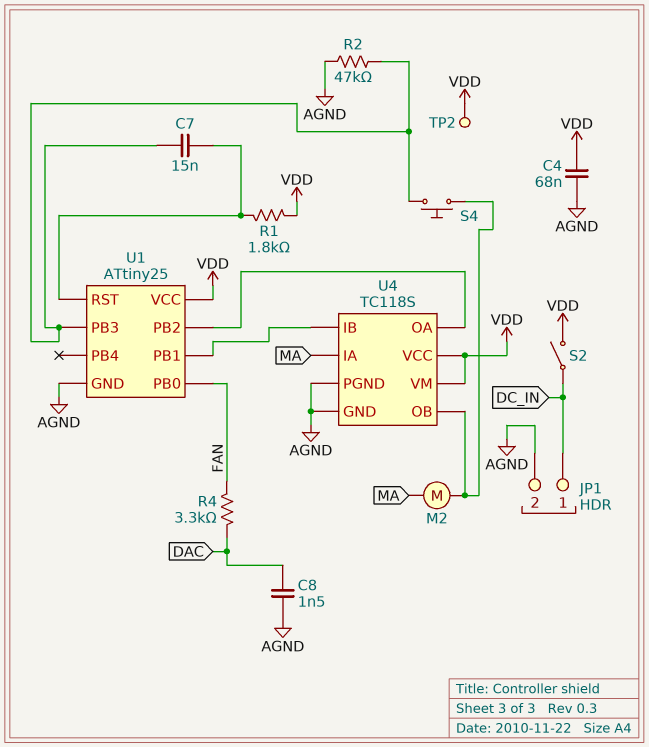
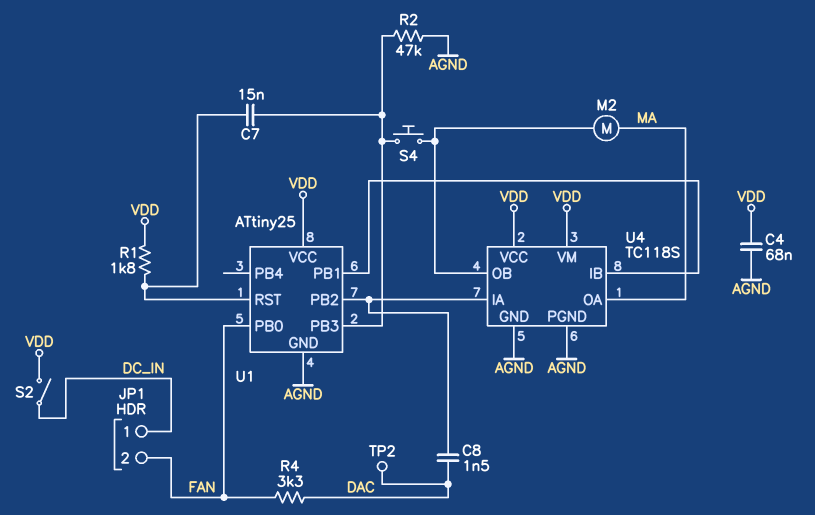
C8: 1.5nF (AGND, DAC) -> 1.5nF (DAC, U1/PB2)
JP1 pin 2: AGND -> FAN
TP2: test point (VDD) -> test point (DAC)
U4 pin IA: MA -> U1/PB2
U4 pin OA: U1/PB2 -> MA

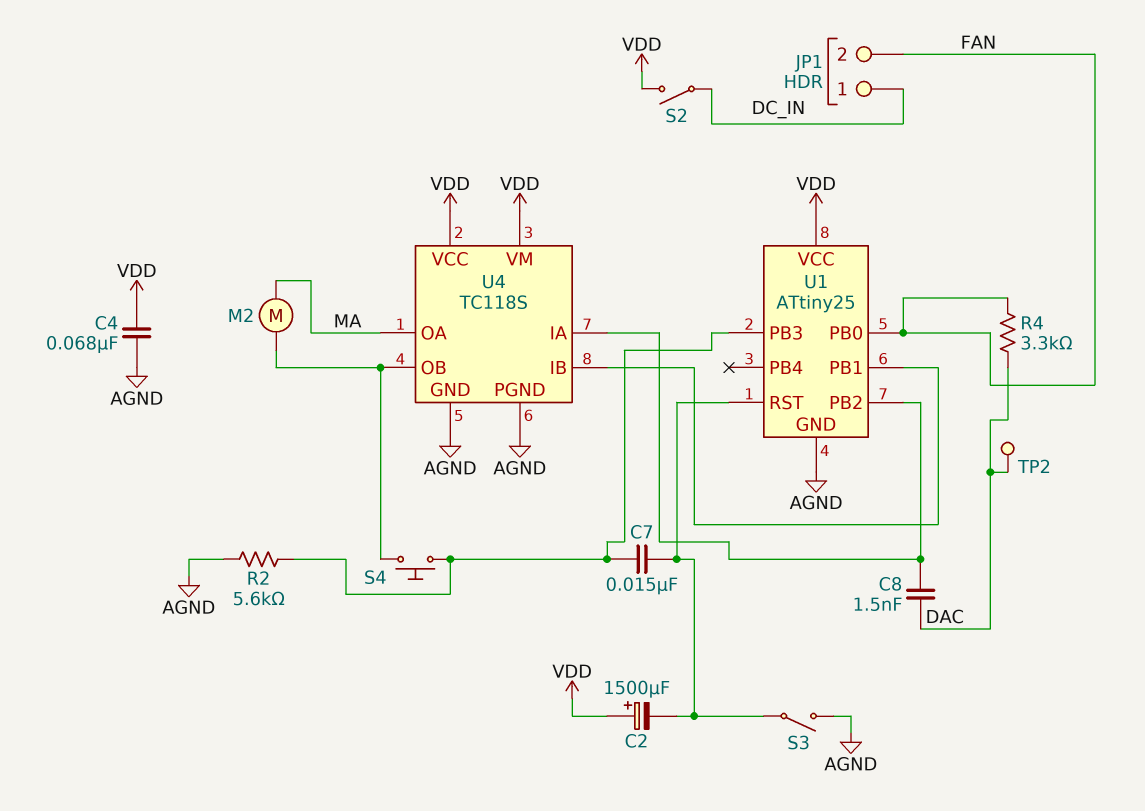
C2: none -> 1500uF (plus VDD, minus U1/RST)
R1: 1.8k (U1/RST, VDD) -> none
R2: 47k (AGND, U1/PB3) -> 5.6k (AGND, U1/PB3)
S3: none -> switch (AGND, U1/RST)

